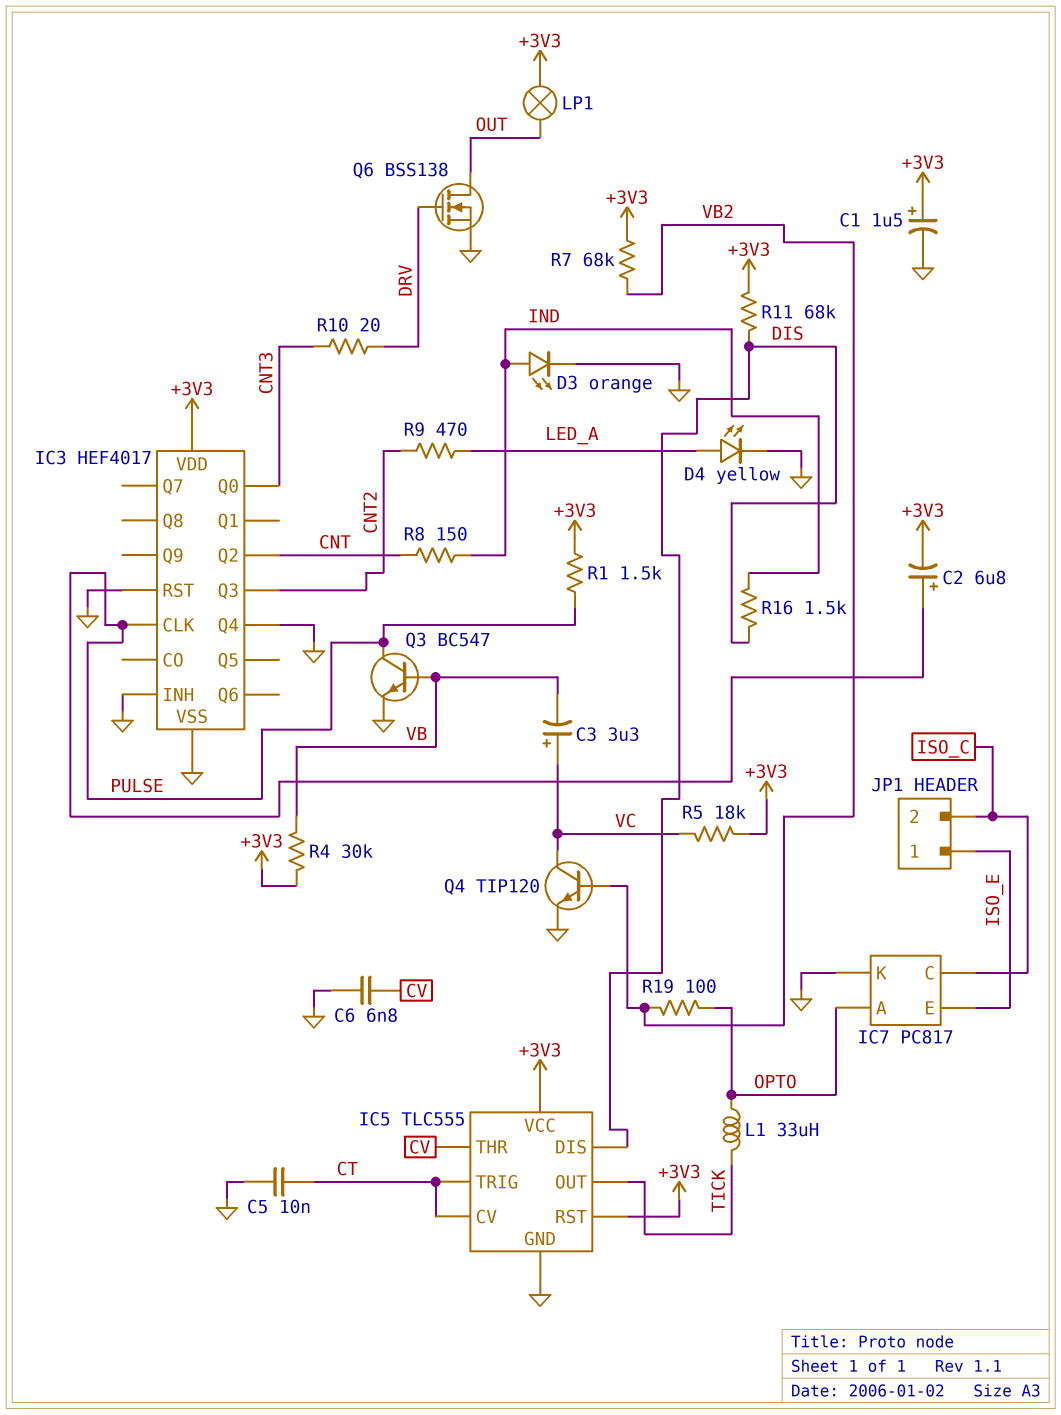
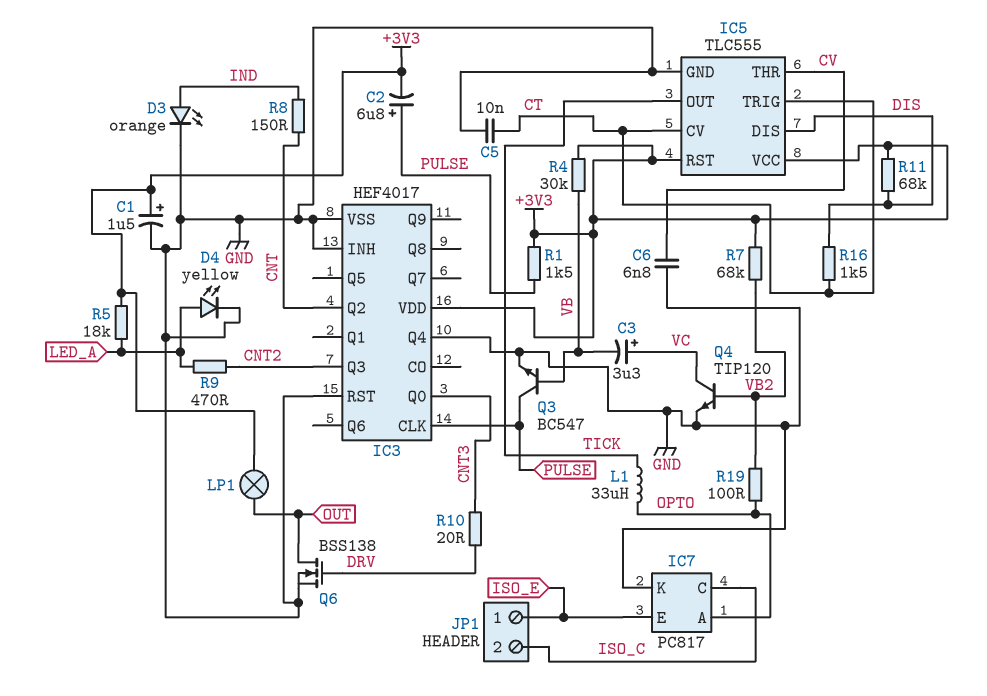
R5: 18k (+3V3, VC) -> 18k (+3V3, LED_A)
R16: 1.5k (DIS, IND) -> 1.5k (CT, DIS)

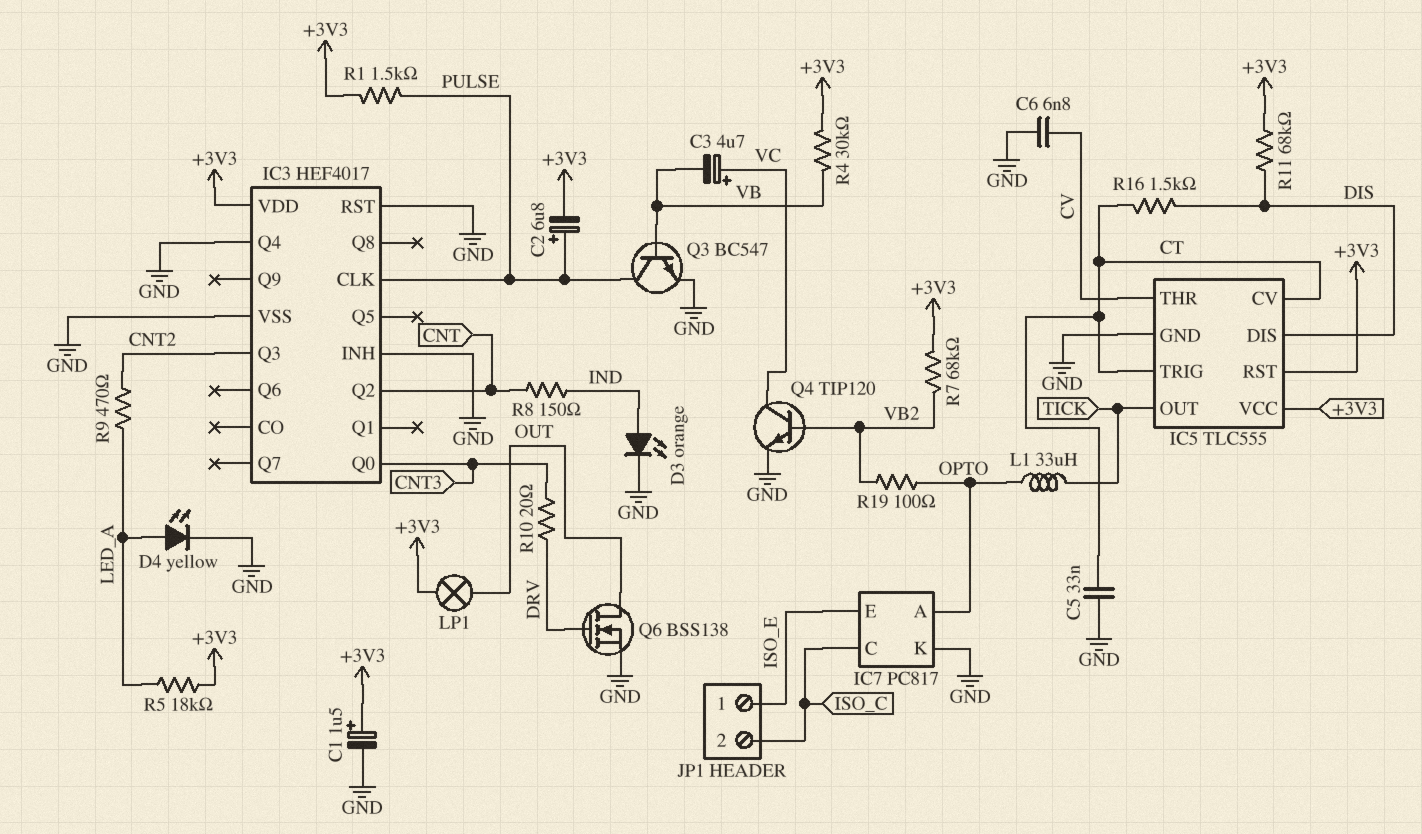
C3: 3.3uF (plus VC, minus VB) -> 4.7uF (plus VC, minus VB)
C5: 10nF (CT, GND) -> 33nF (CT, GND)

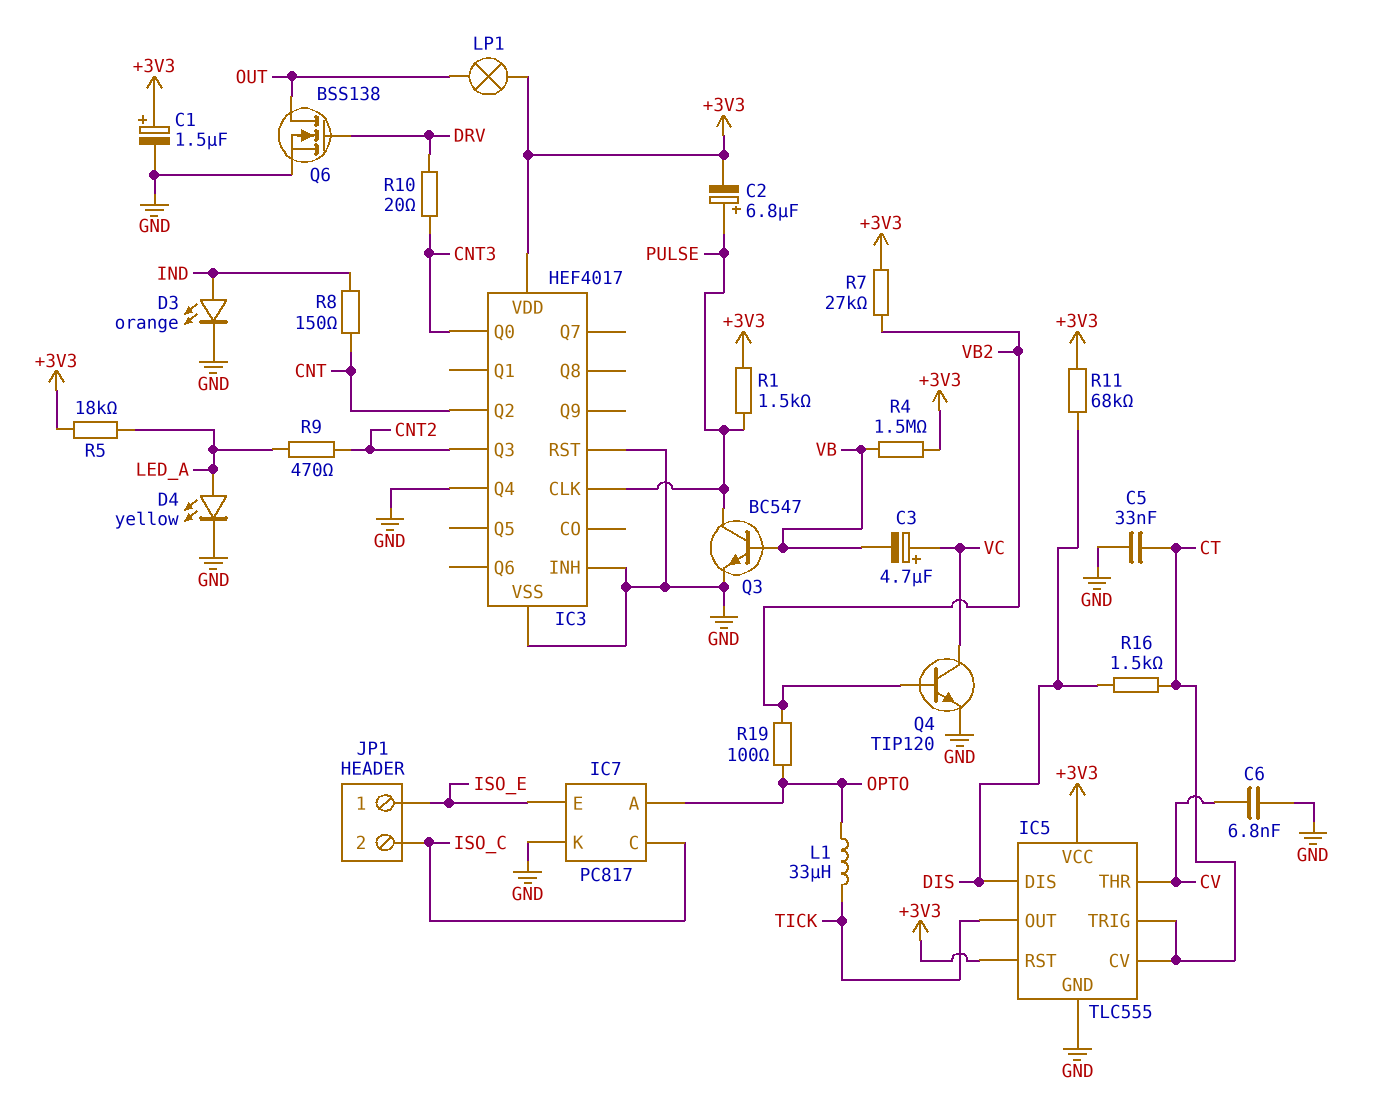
R4: 30k (+3V3, VB) -> 1.5M (+3V3, VB)
R7: 68k (+3V3, VB2) -> 27k (+3V3, VB2)

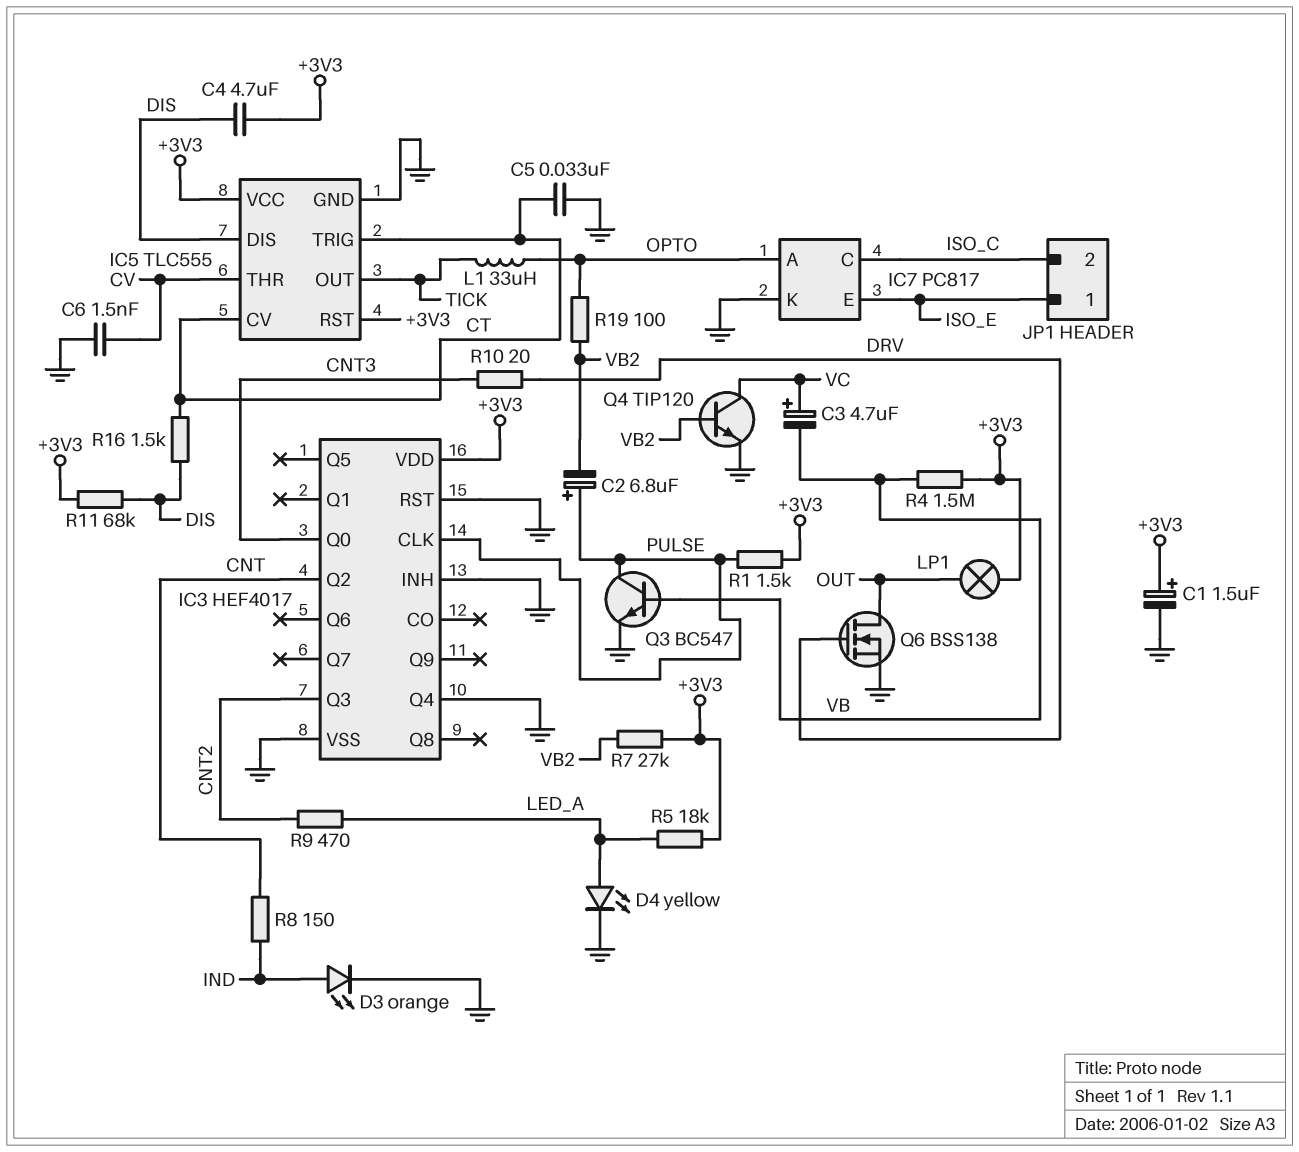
C2: 6.8uF (plus PULSE, minus +3V3) -> 6.8uF (plus PULSE, minus VB2)
C4: none -> 4.7uF (+3V3, DIS)
C6: 6.8nF (CV, GND) -> 1.5nF (CV, GND)

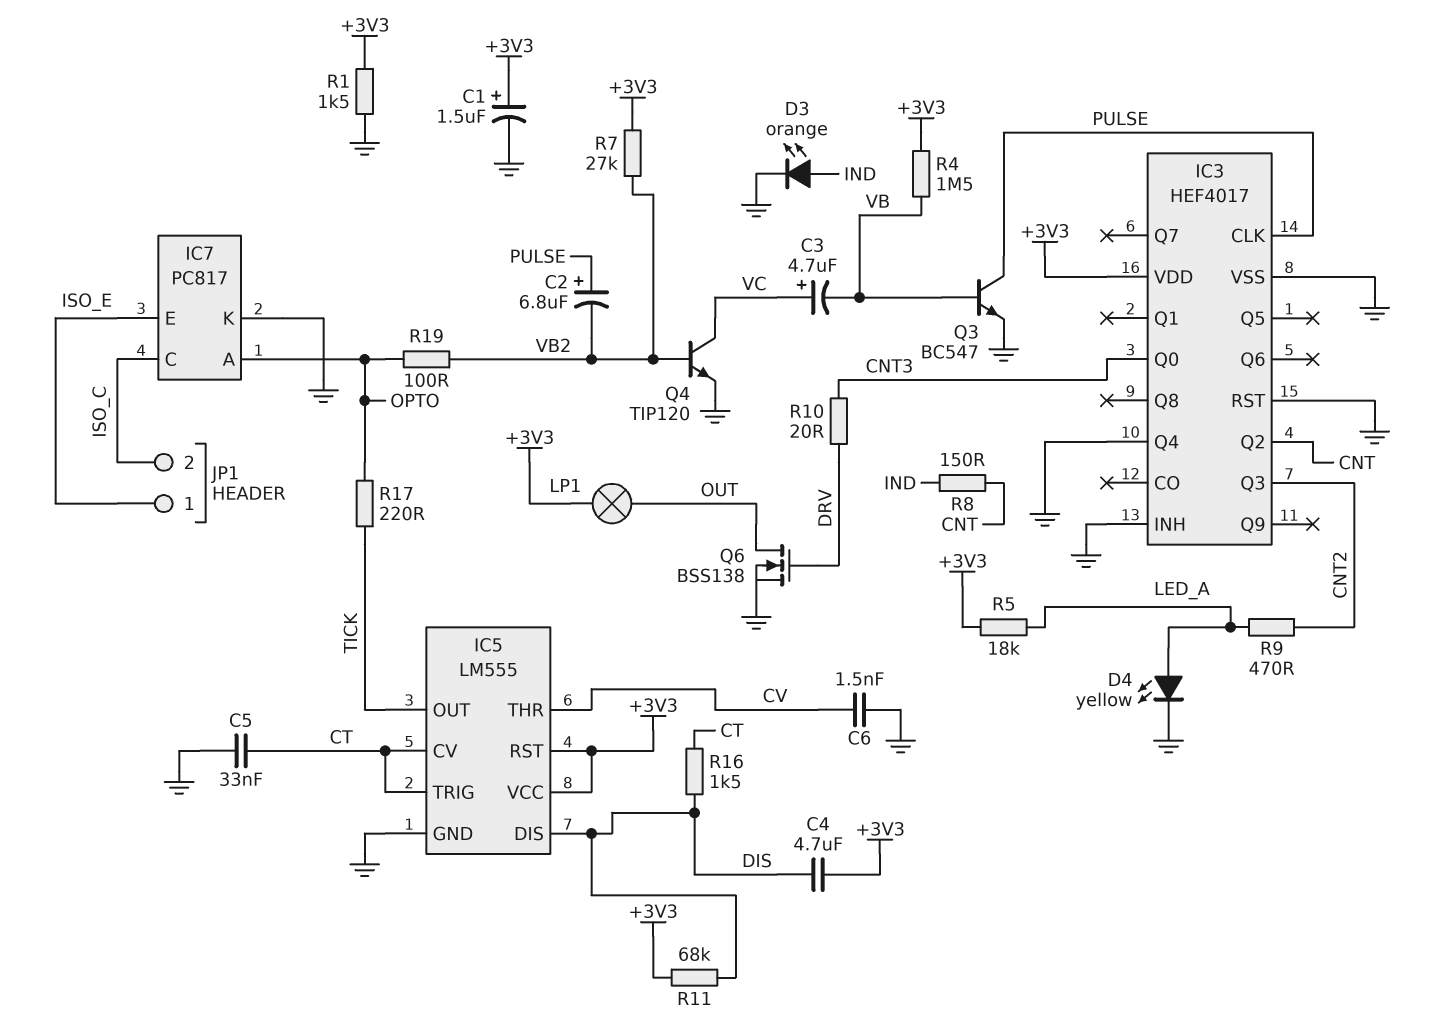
IC5: TLC555 -> LM555
L1: 33uH (OPTO, TICK) -> none
R1: 1.5k (+3V3, PULSE) -> 1.5k (+3V3, GND)
R17: none -> 220 (OPTO, TICK)

